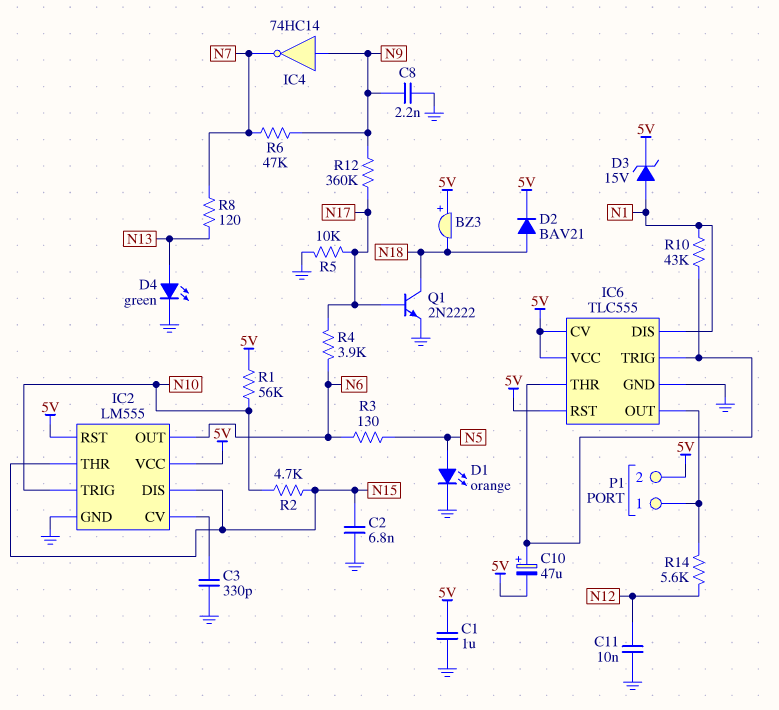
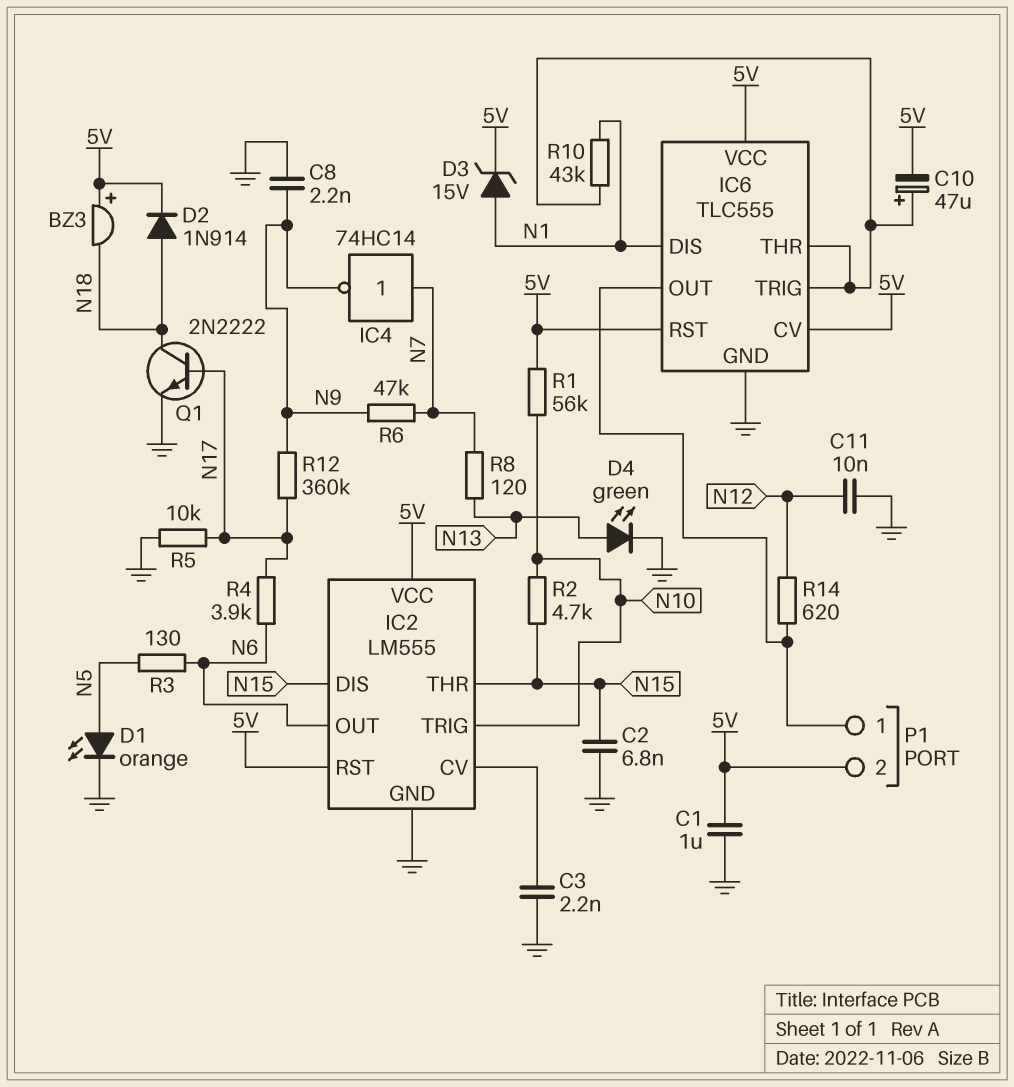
C3: 330pF (GND, IC2/CV) -> 2.2nF (GND, IC2/CV)
D2: diode BAV21 (A N18, K 5V) -> diode 1N914 (A N18, K 5V)
IC4: NOT 74HC14 (in N9, out N7) -> NOT 74HC14 (in N7, out N9)
R14: 5.6k (IC6/OUT, N12) -> 620 (IC6/OUT, N12)

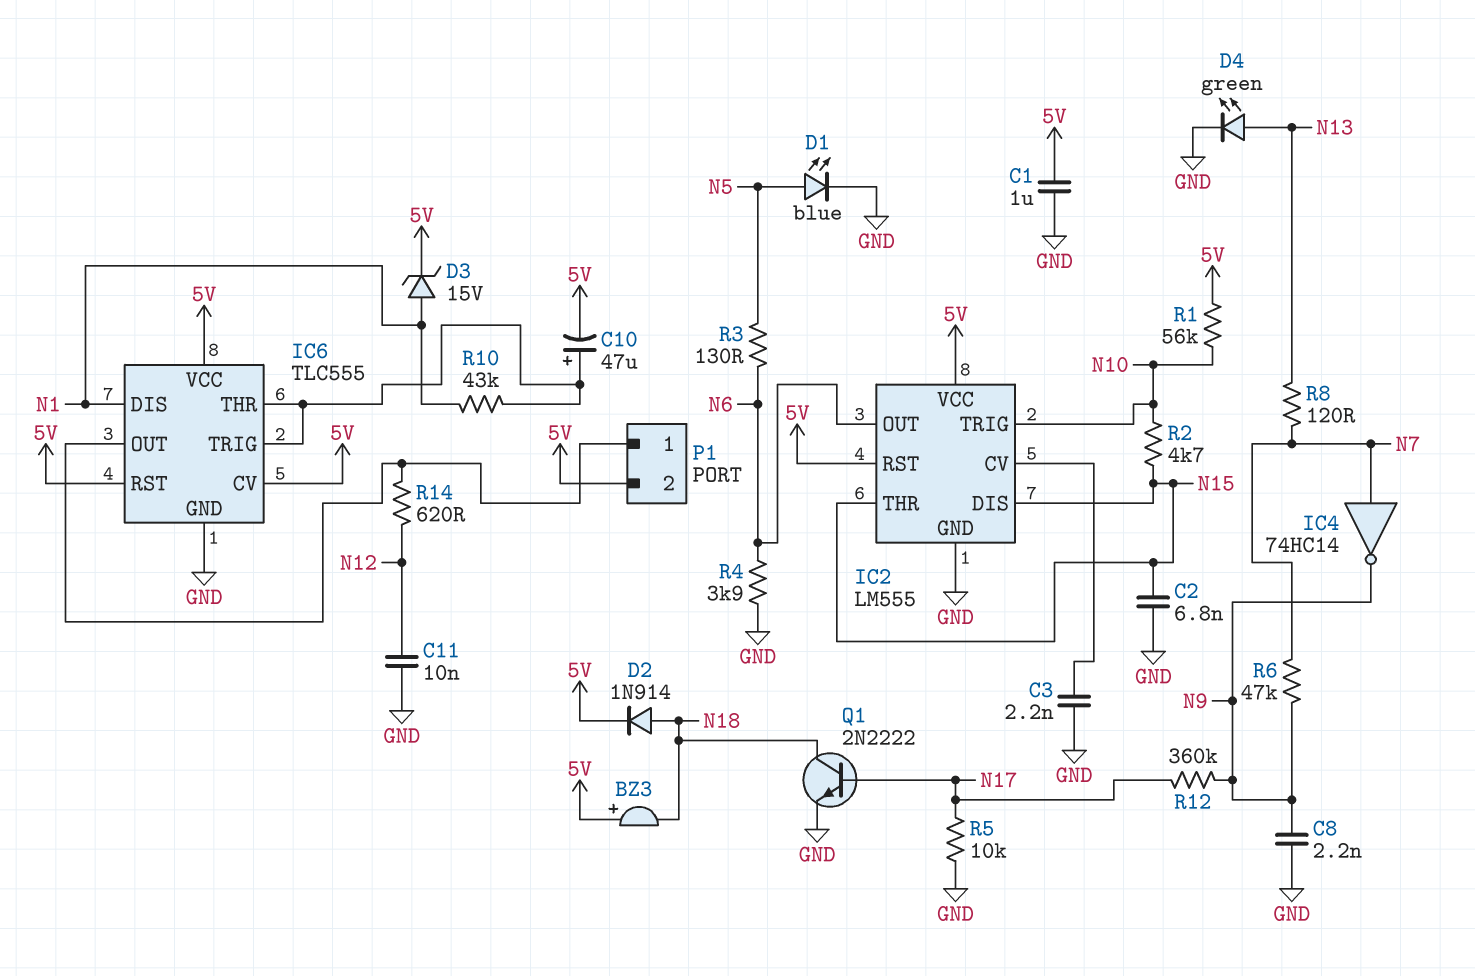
D1: LED orange (A N5, K GND) -> LED blue (A N5, K GND)
R4: 3.9k (N6, N17) -> 3.9k (GND, N6)

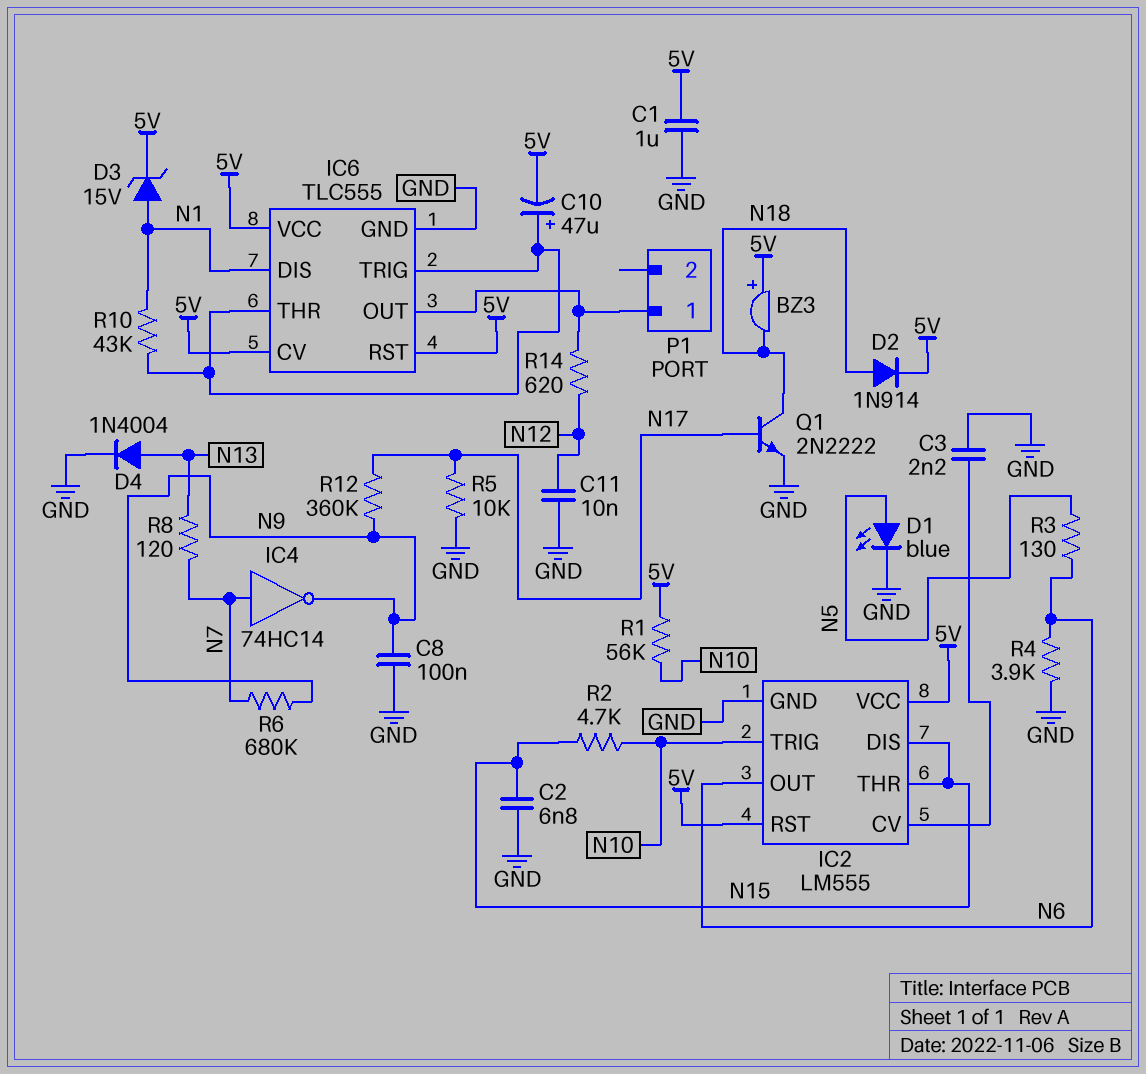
C8: 2.2nF (GND, N9) -> 100nF (GND, N9)
D4: LED green (A N13, K GND) -> diode 1N4004 (A N13, K GND)
P1 pin 2: 5V -> none
R6: 47k (N7, N9) -> 680k (N7, N9)

